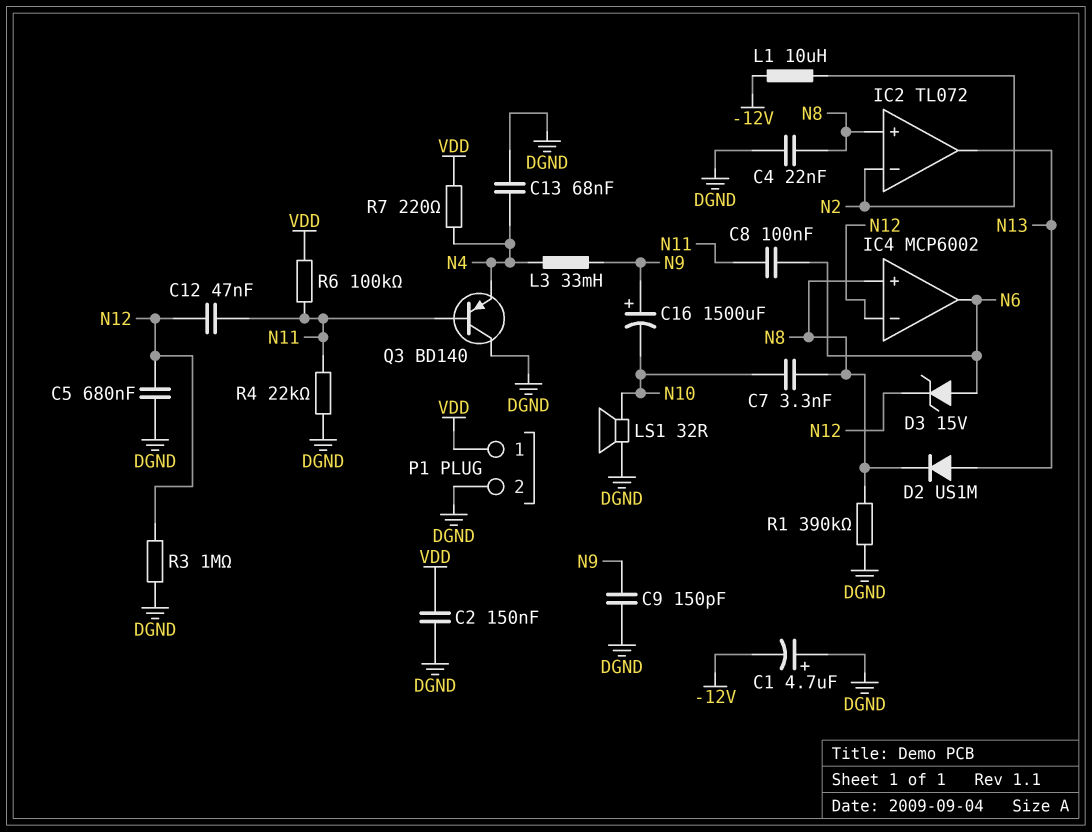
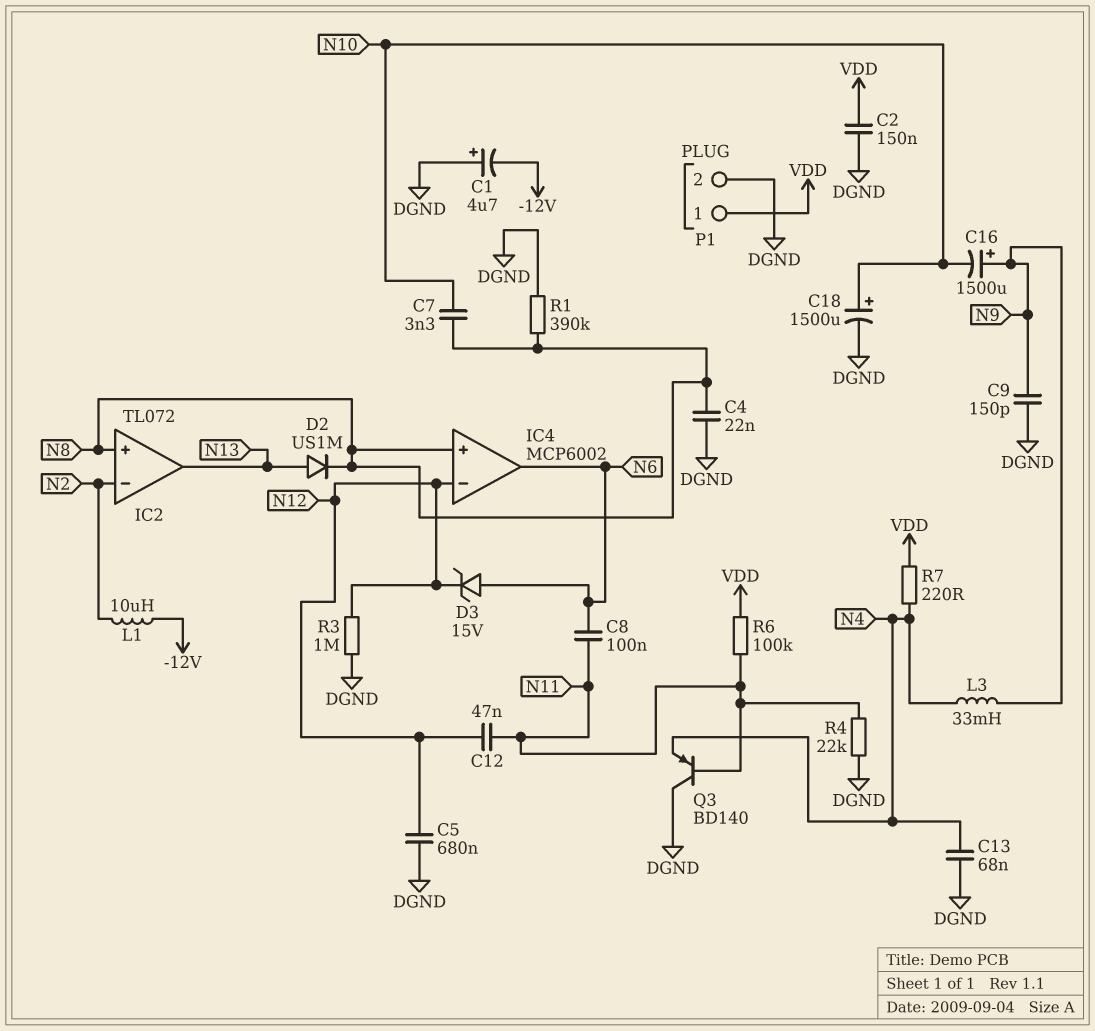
C18: none -> 1500uF (plus N10, minus DGND)
LS1: speaker 32R (DGND, N10) -> none

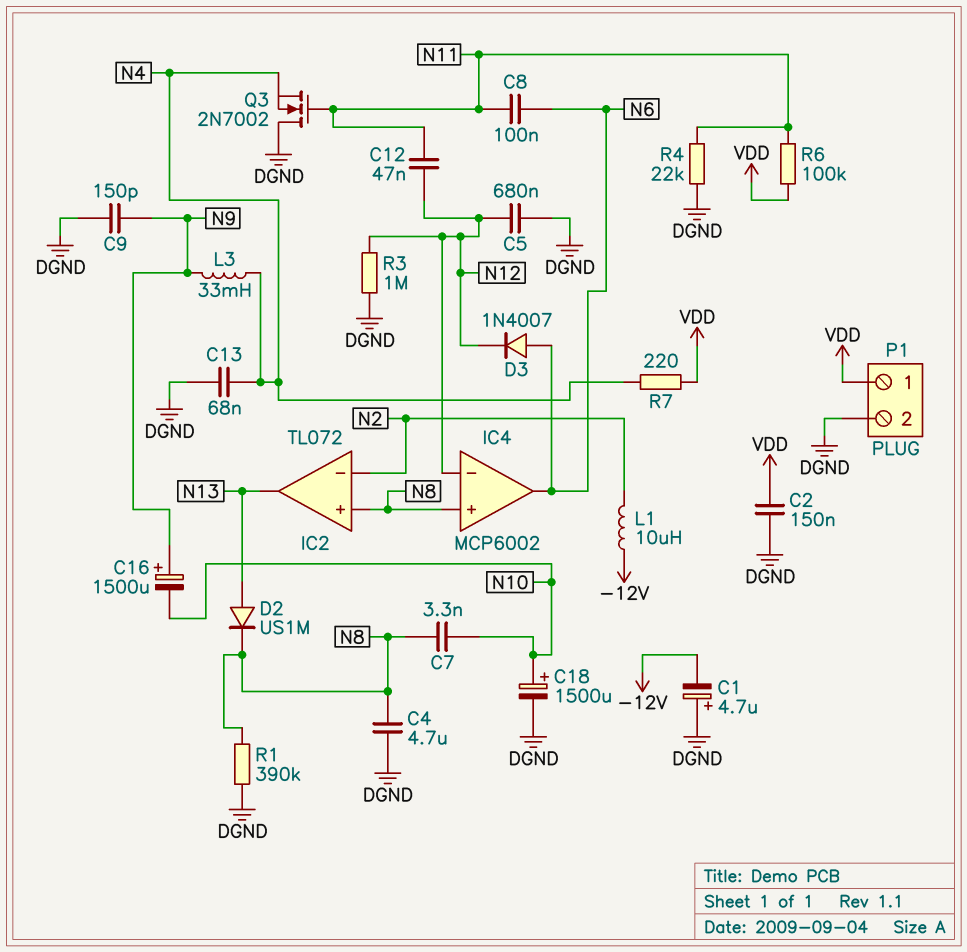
C4: 22nF (DGND, N8) -> 4.7uF (DGND, N8)
D3: zener 15V (A N6, K N12) -> diode 1N4007 (A N6, K N12)
Q3: PNP BD140 (B N11, C DGND, E N4) -> NMOS 2N7002 (G N11, D DGND, S N4)

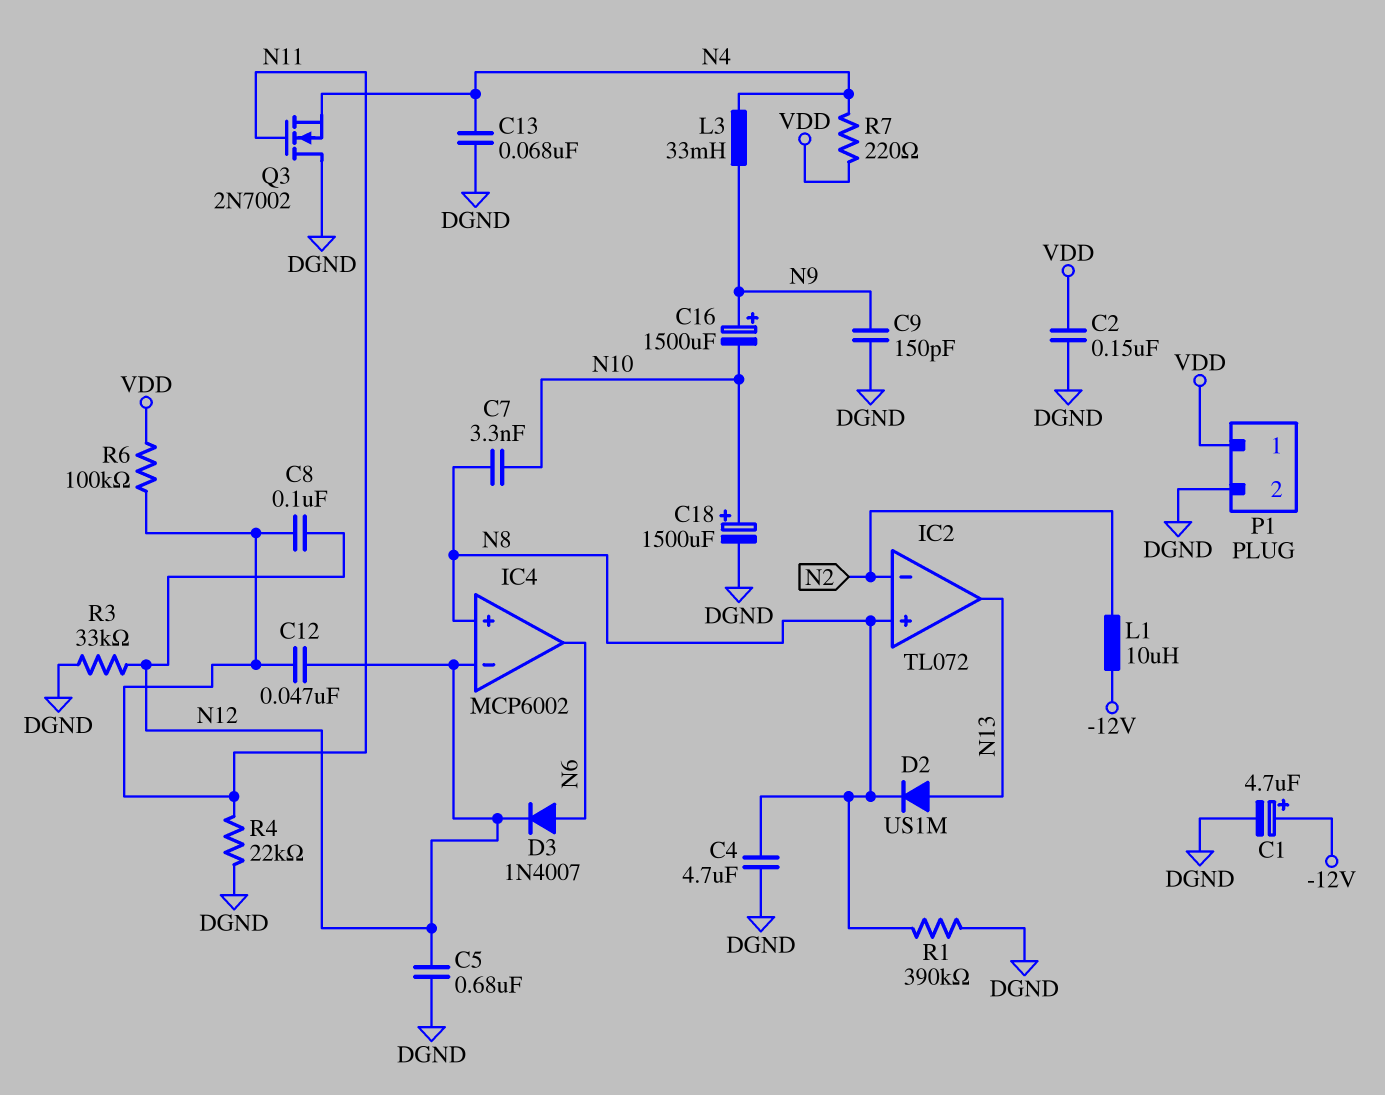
C1: 4.7uF (plus DGND, minus -12V) -> 4.7uF (plus -12V, minus DGND)
C8: 100nF (N6, N11) -> 100nF (N11, N12)
R3: 1M (DGND, N12) -> 33k (DGND, N12)

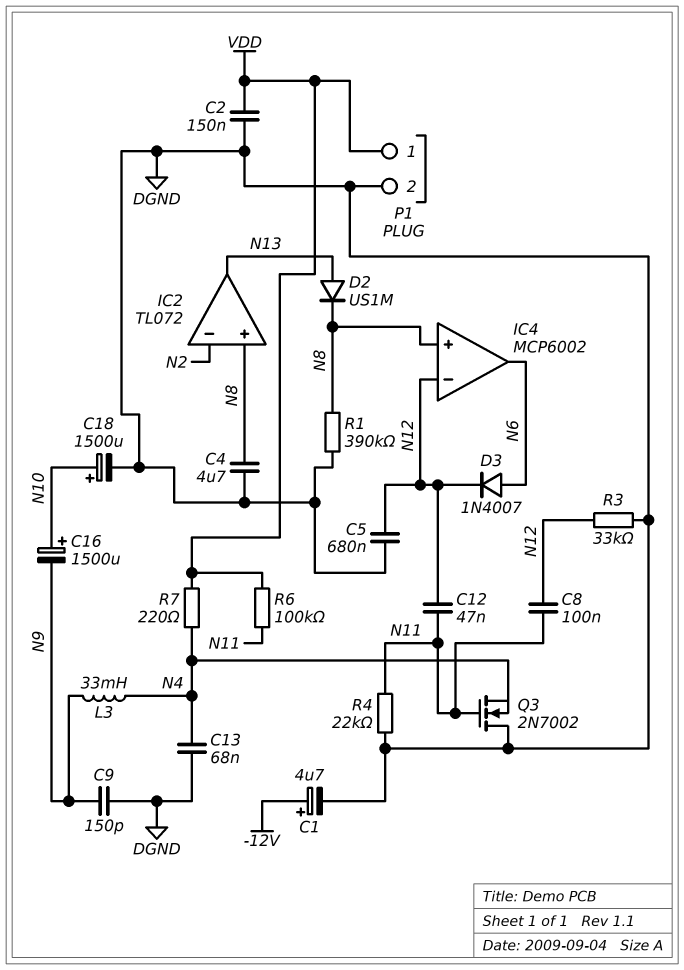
C7: 3.3nF (N8, N10) -> none
C16: 1500uF (plus N9, minus N10) -> 1500uF (plus N10, minus N9)
L1: 10uH (-12V, N2) -> none

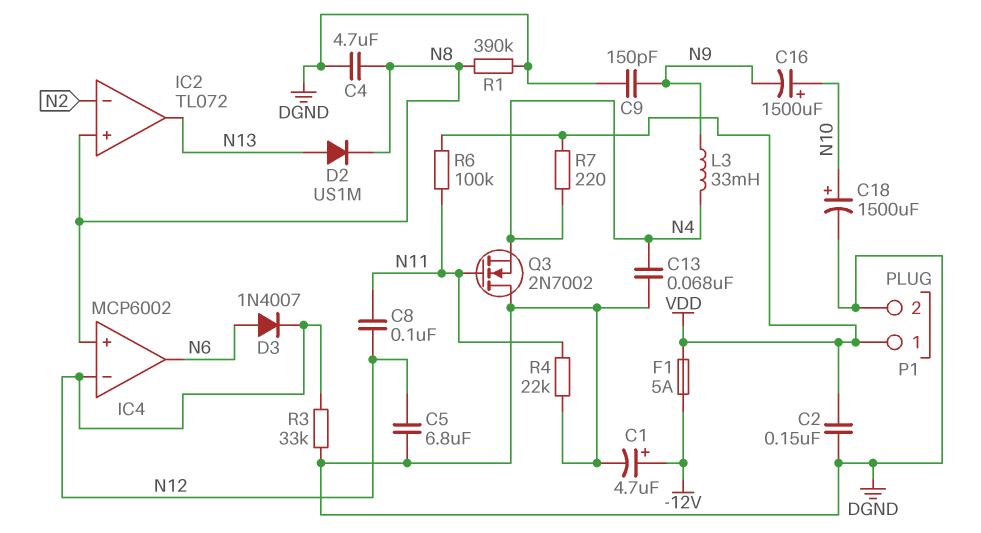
C5: 680nF (DGND, N12) -> 6.8uF (DGND, N12)
C12: 47nF (N11, N12) -> none
F1: none -> 5A (-12V, VDD)

